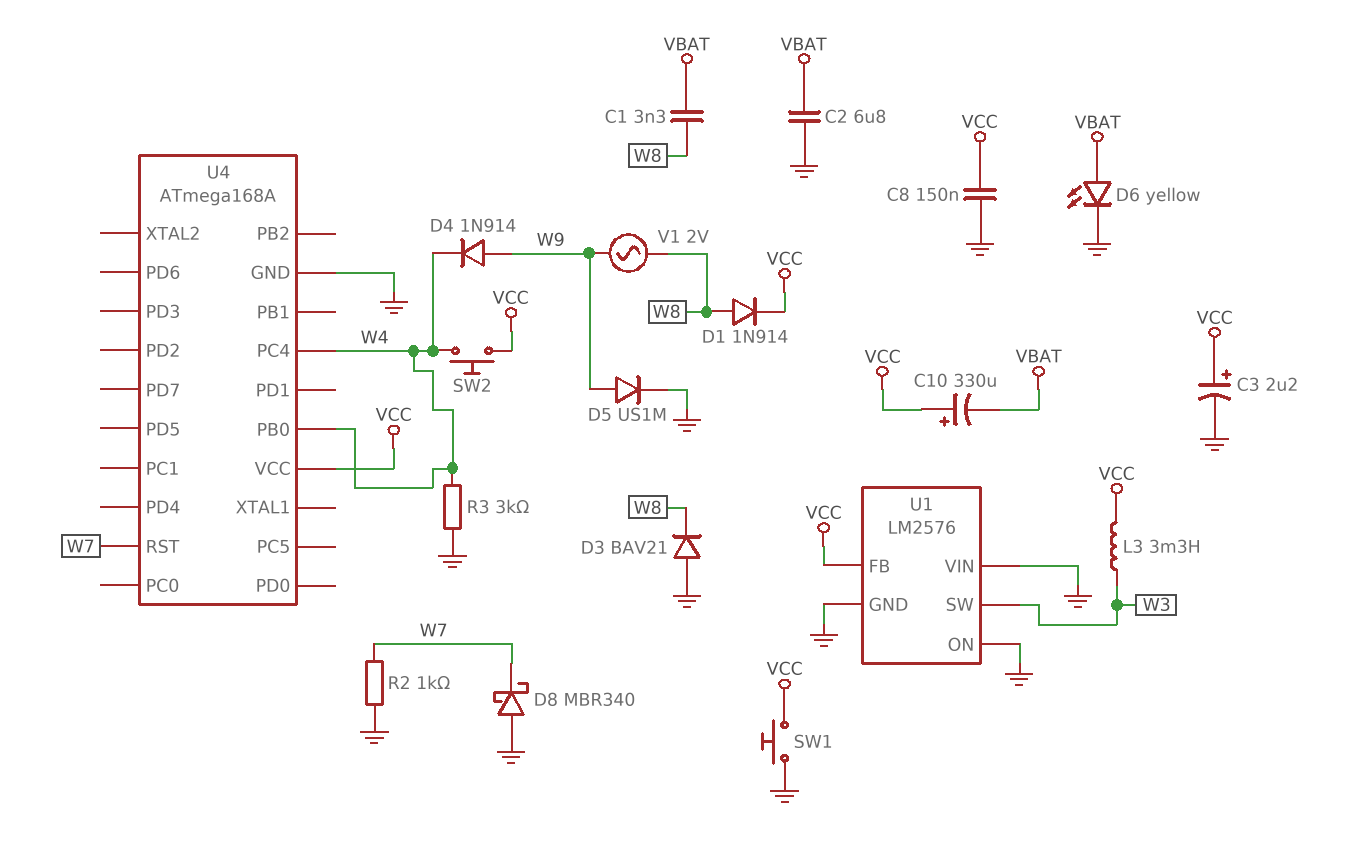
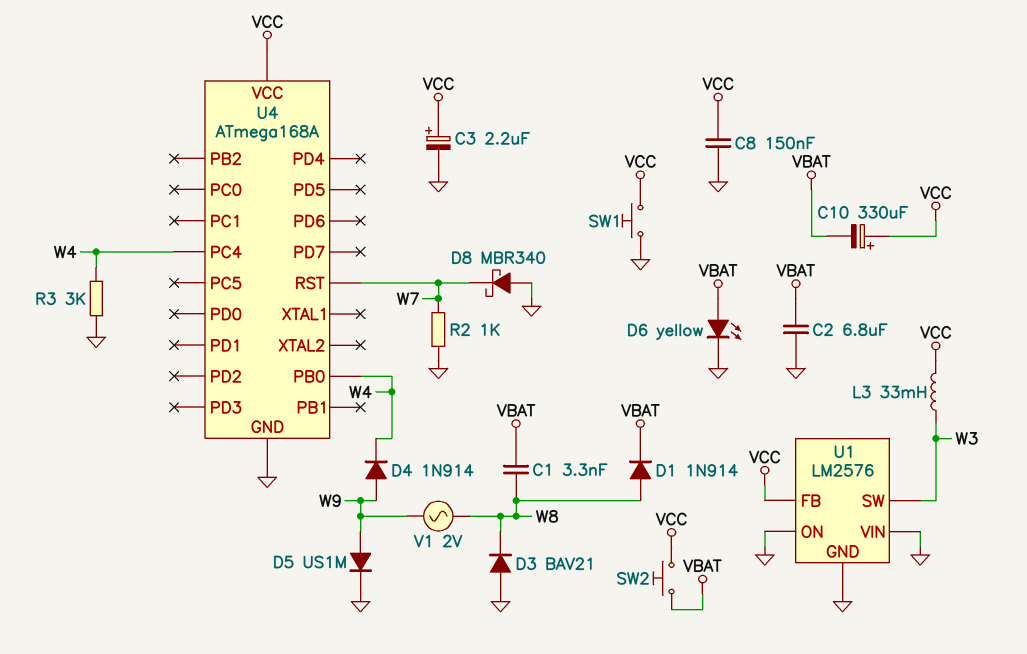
D1: diode 1N914 (A W8, K VCC) -> diode 1N914 (A W8, K VBAT)
L3: 3.3mH (VCC, W3) -> 33mH (VCC, W3)
SW2: button (VCC, W4) -> button (VBAT, VCC)

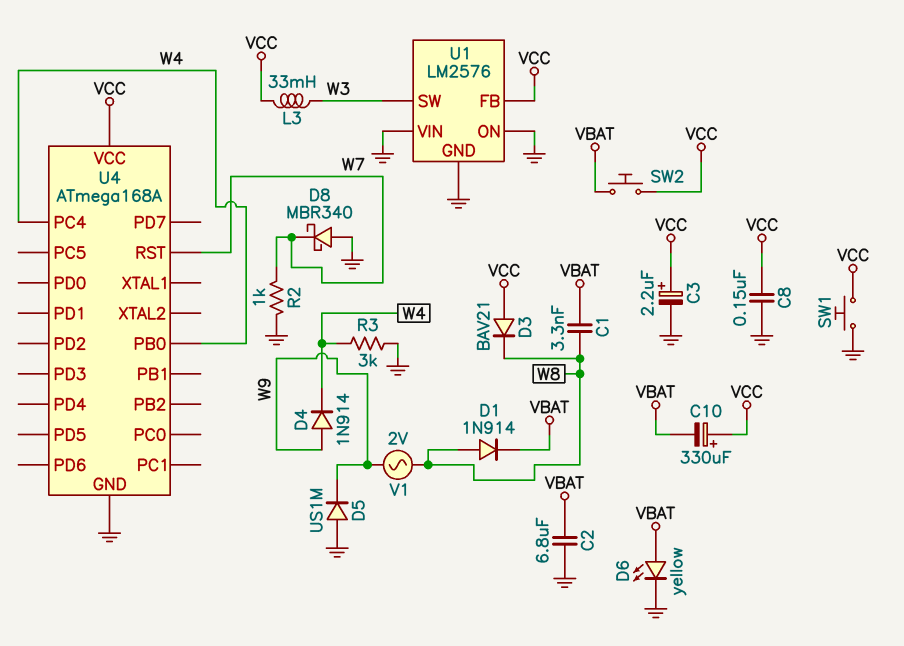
D3: diode BAV21 (A GND, K W8) -> diode BAV21 (A VCC, K W8)
D5: diode US1M (A W9, K GND) -> diode US1M (A GND, K W9)

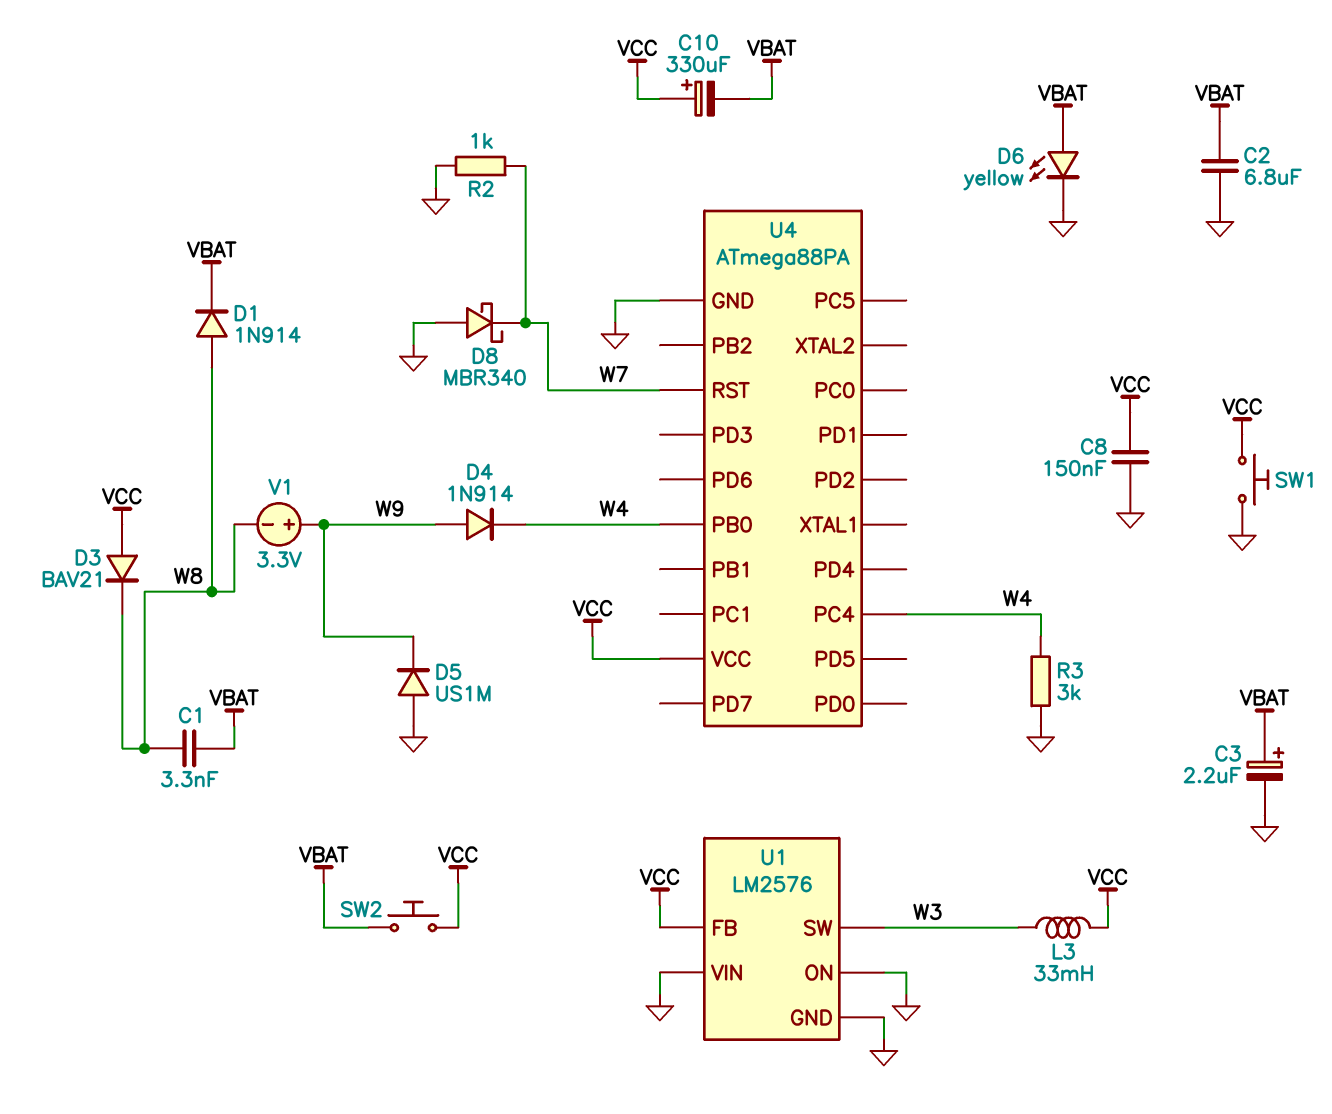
C3: 2.2uF (plus VCC, minus GND) -> 2.2uF (plus VBAT, minus GND)
U4: ATmega168A -> ATmega88PA
V1: AC 2V (W8, W9) -> 3.3V (plus W9, minus W8)

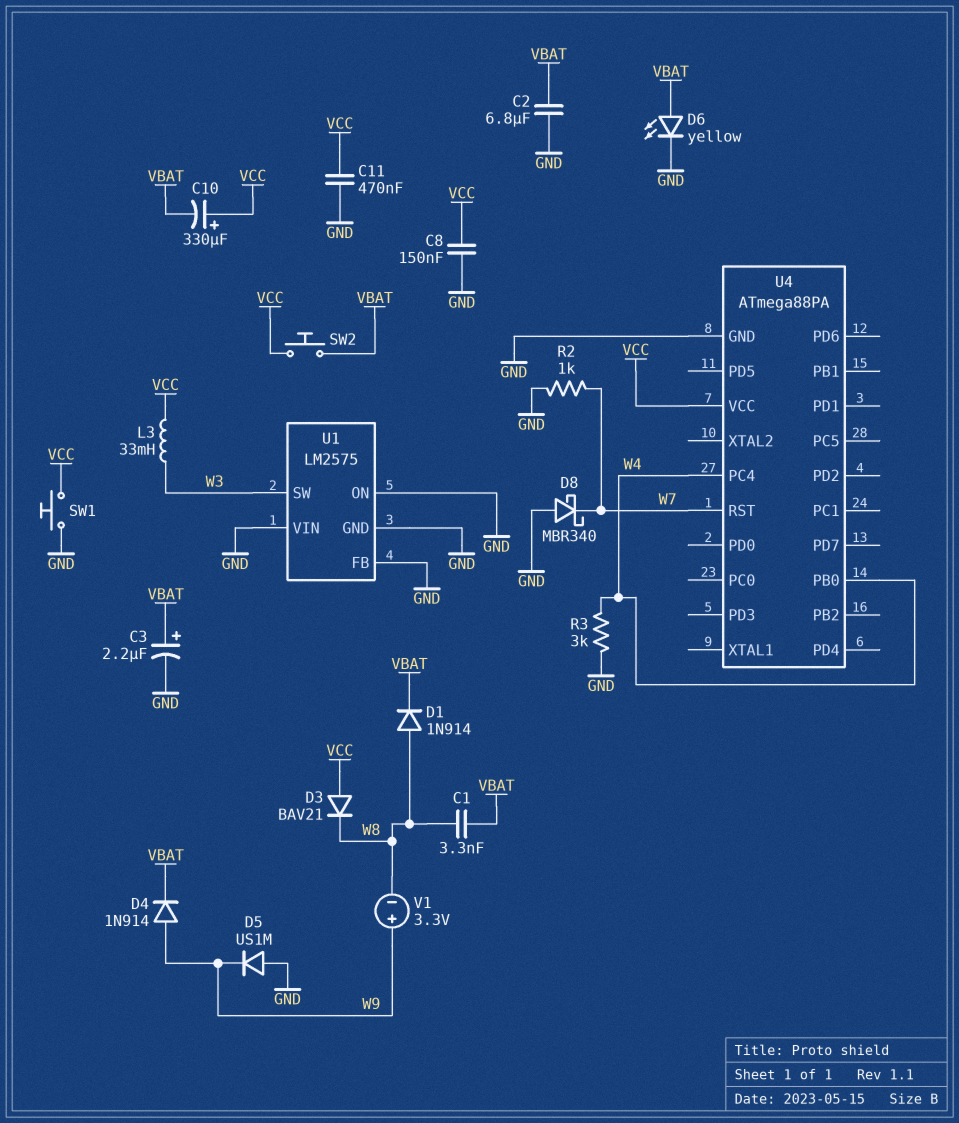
C11: none -> 470nF (GND, VCC)
D4: diode 1N914 (A W9, K W4) -> diode 1N914 (A W9, K VBAT)
U1: LM2576 -> LM2575
U1 pin FB: VCC -> GND

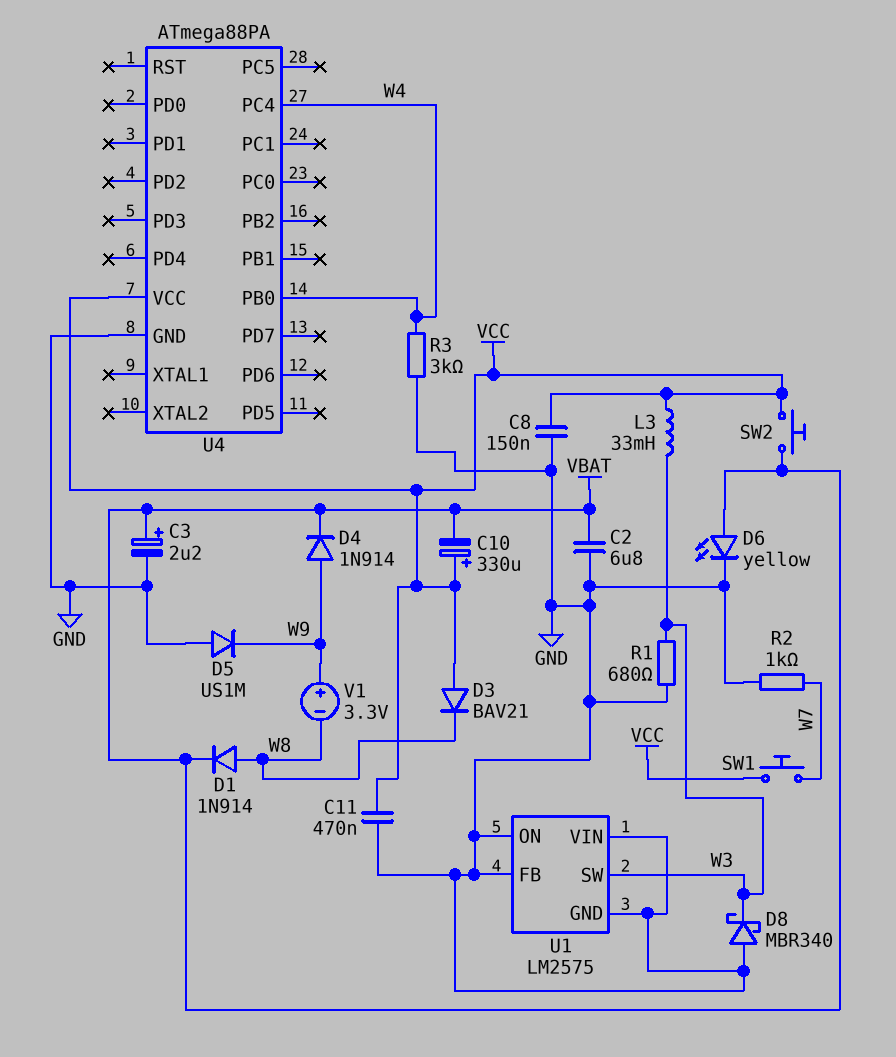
C1: 3.3nF (VBAT, W8) -> none
D8: schottky MBR340 (A GND, K W7) -> schottky MBR340 (A GND, K W3)
R1: none -> 680 (GND, W3)
SW1: button (GND, VCC) -> button (VCC, W7)
U4 pin RST: W7 -> none

